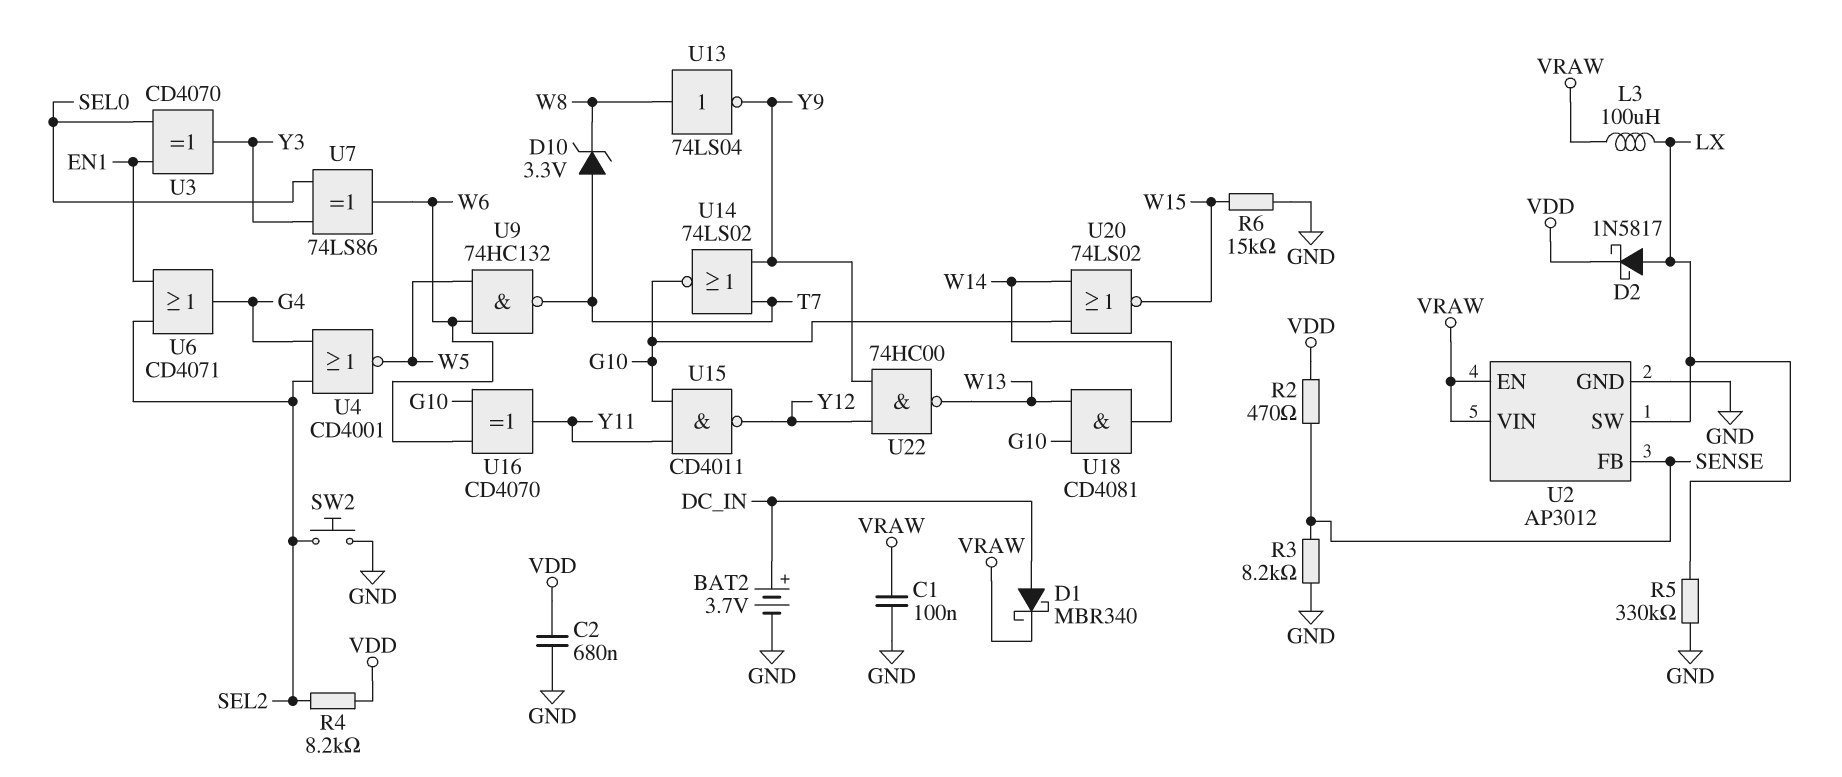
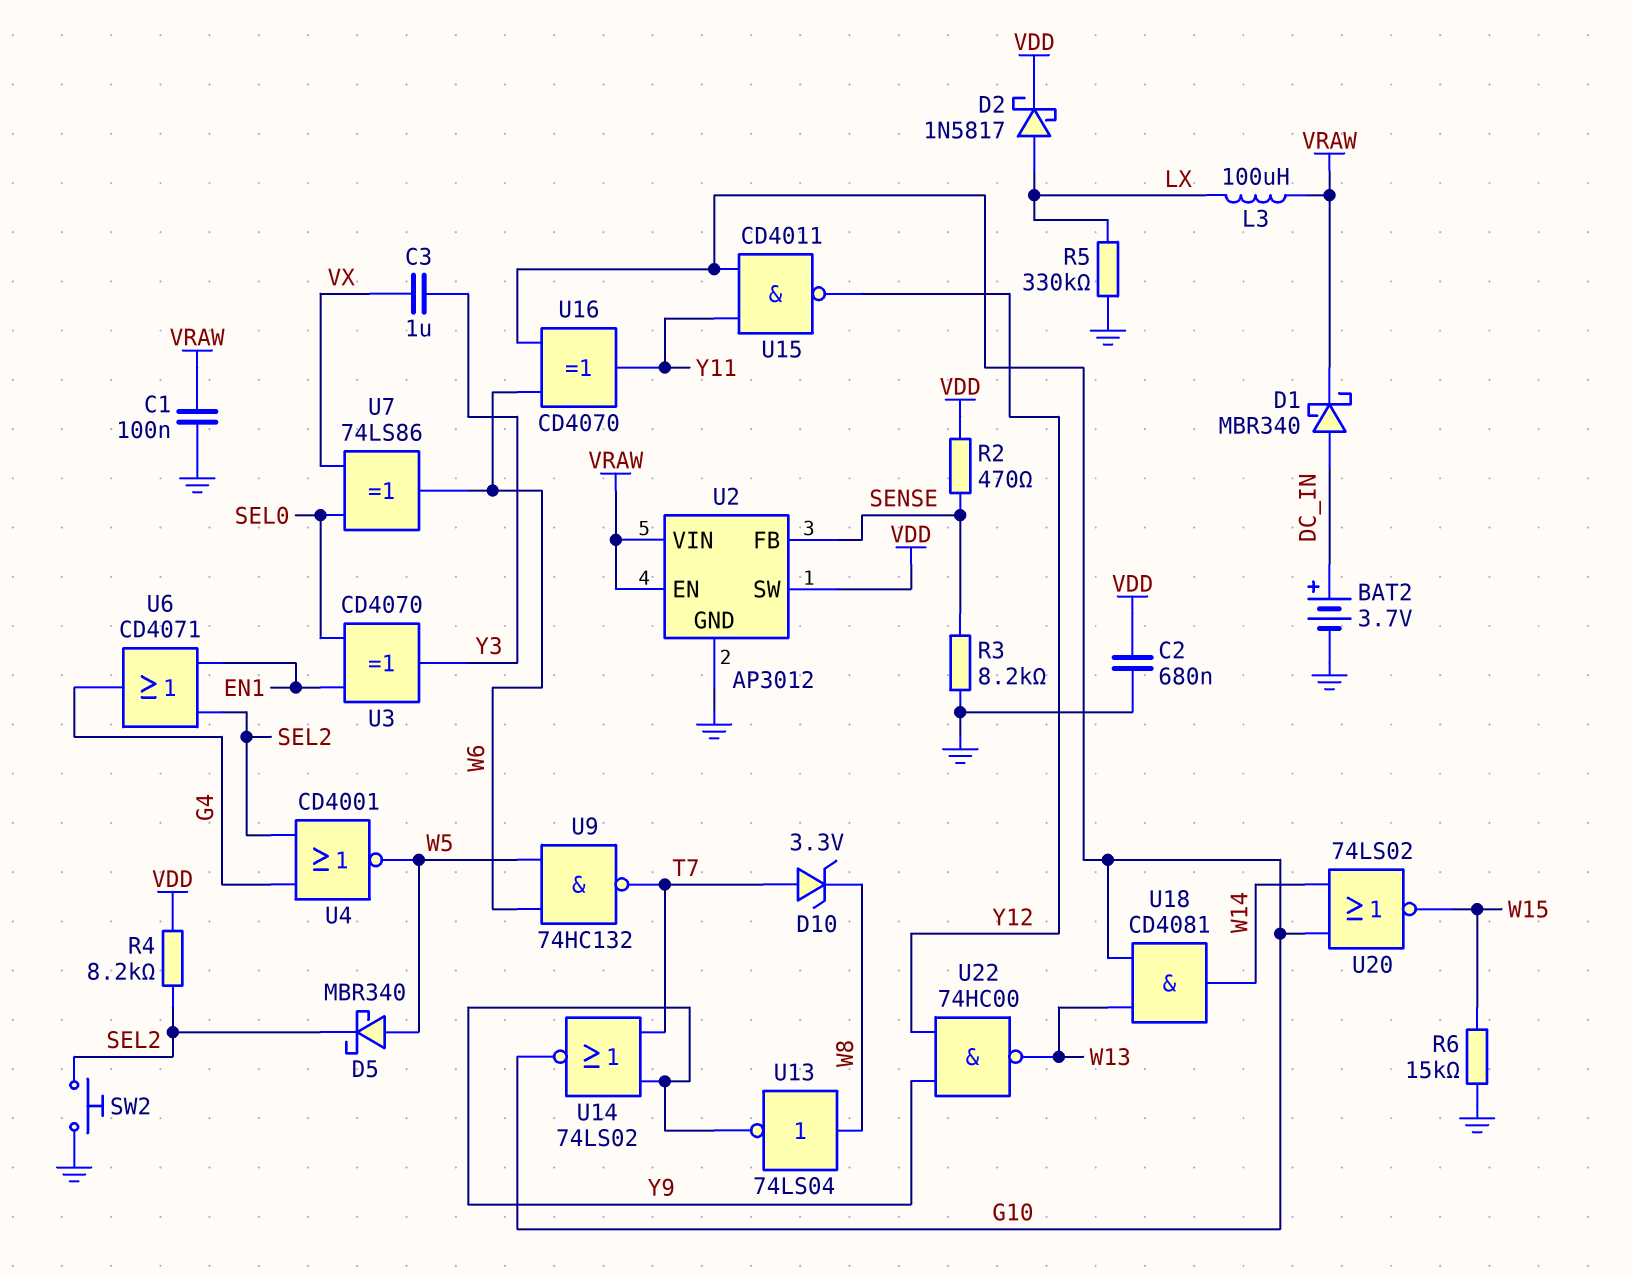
C3: none -> 1uF (VX, Y3)
D5: none -> schottky MBR340 (A W5, K SEL2)
U2 pin SW: LX -> VDD
U7: XOR 74LS86 (in SEL0, in Y3, out W6) -> XOR 74LS86 (in SEL0, in VX, out W6)

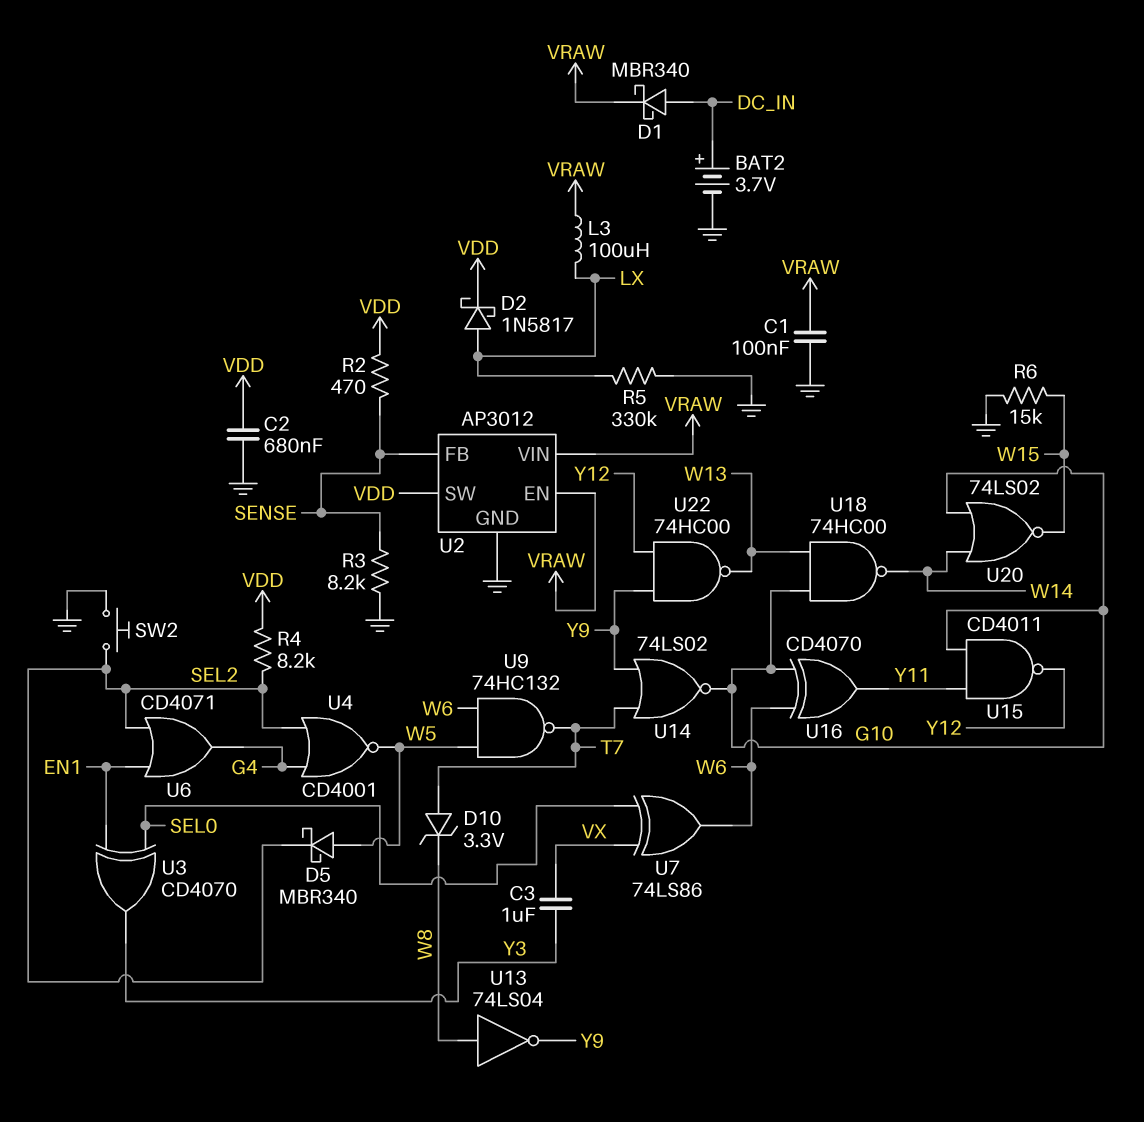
U18: AND CD4081 (in G10, in W13, out W14) -> NAND 74HC00 (in G10, in W13, out W14)

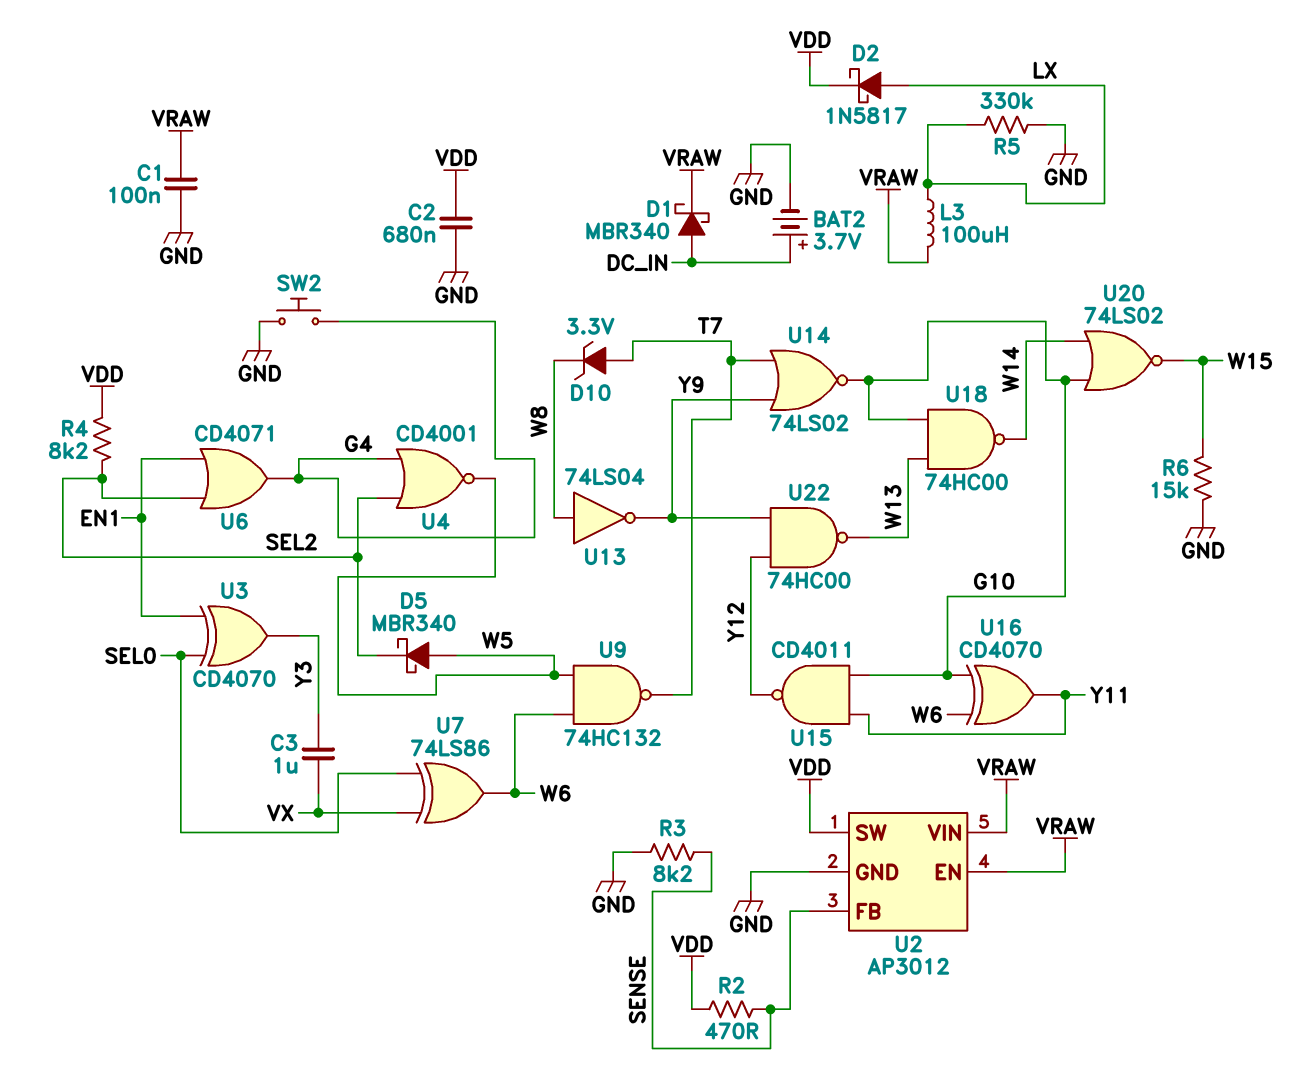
SW2: button (GND, SEL2) -> button (G4, GND)

